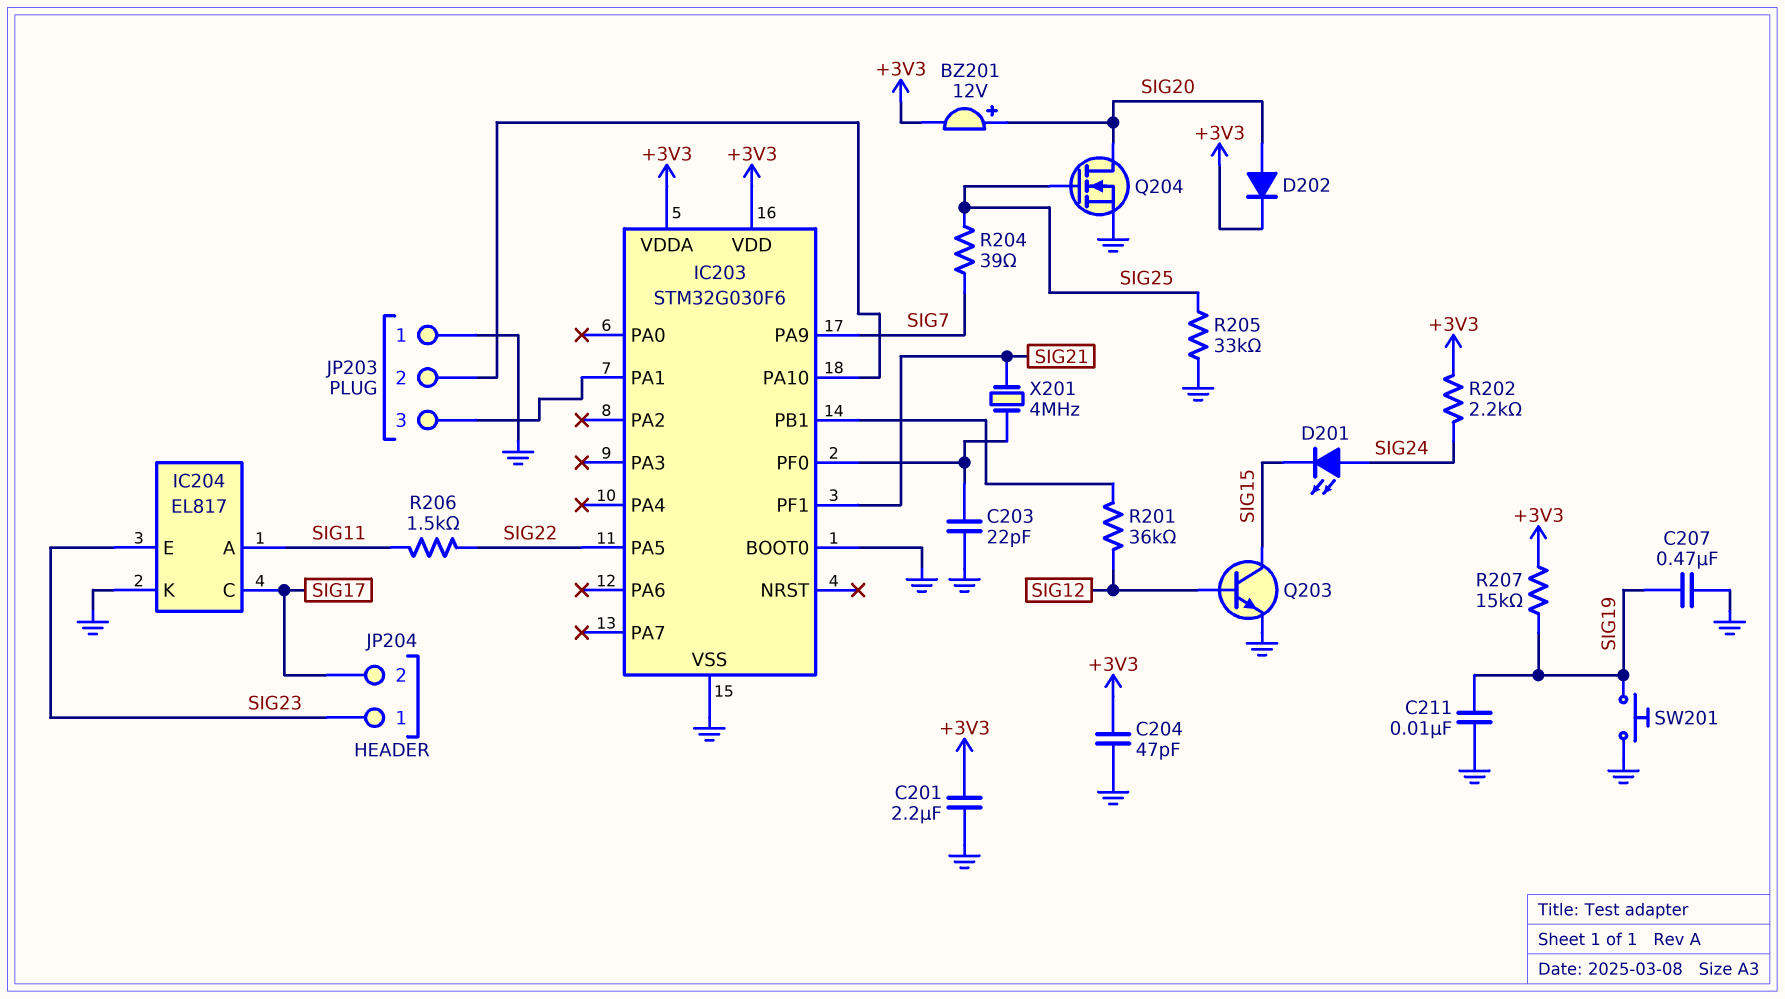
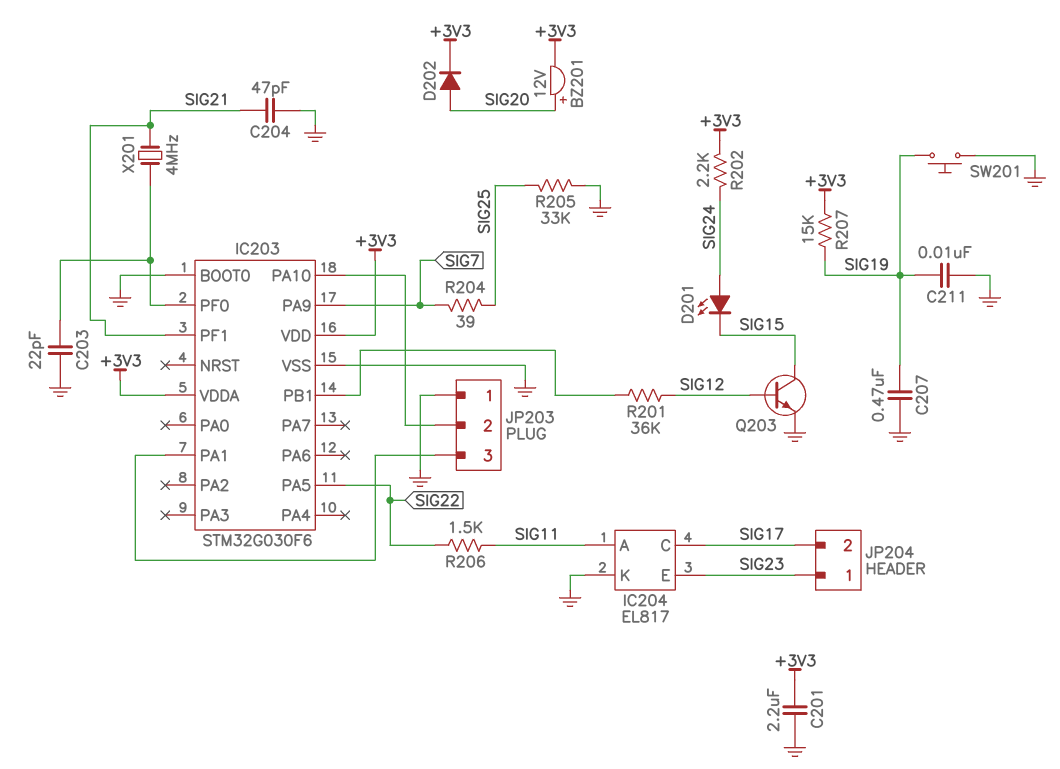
C204: 47pF (+3V3, GND) -> 47pF (GND, SIG21)
Q204: NMOS (G SIG25, D SIG20, S GND) -> none

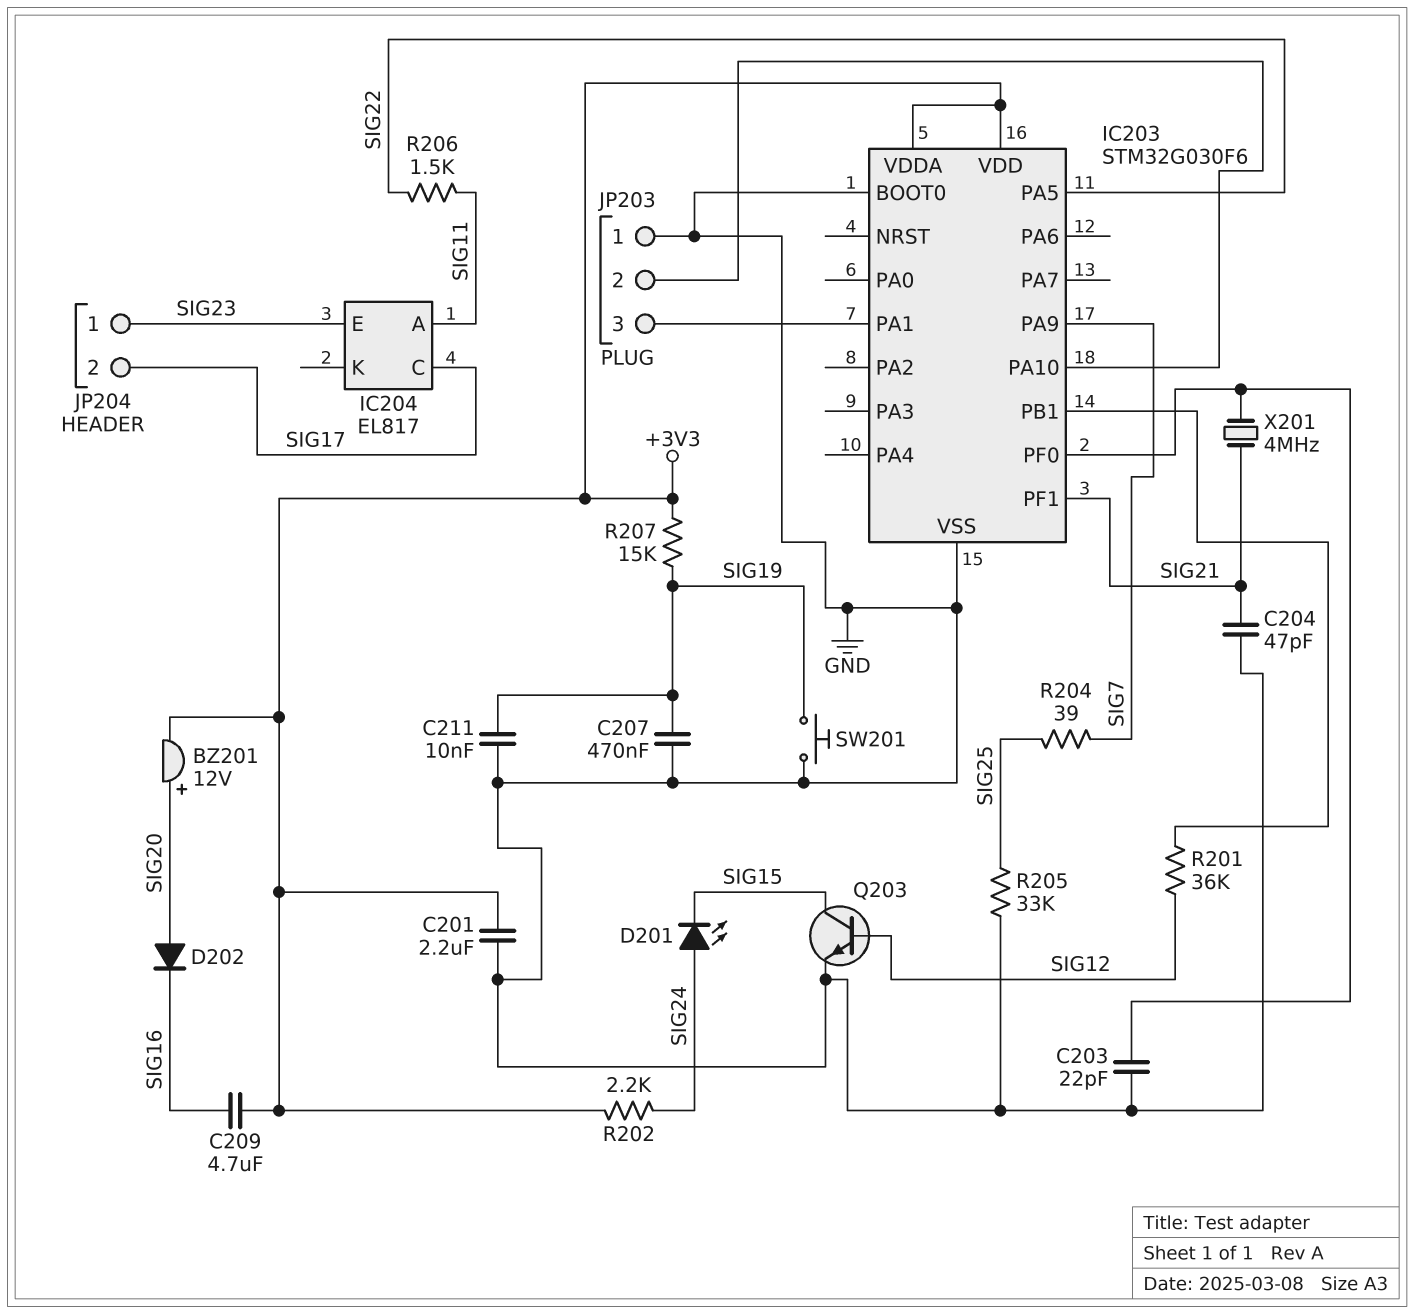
C209: none -> 4.7uF (+3V3, SIG16)
D202: diode (A SIG20, K +3V3) -> diode (A SIG20, K SIG16)
IC204 pin K: GND -> none

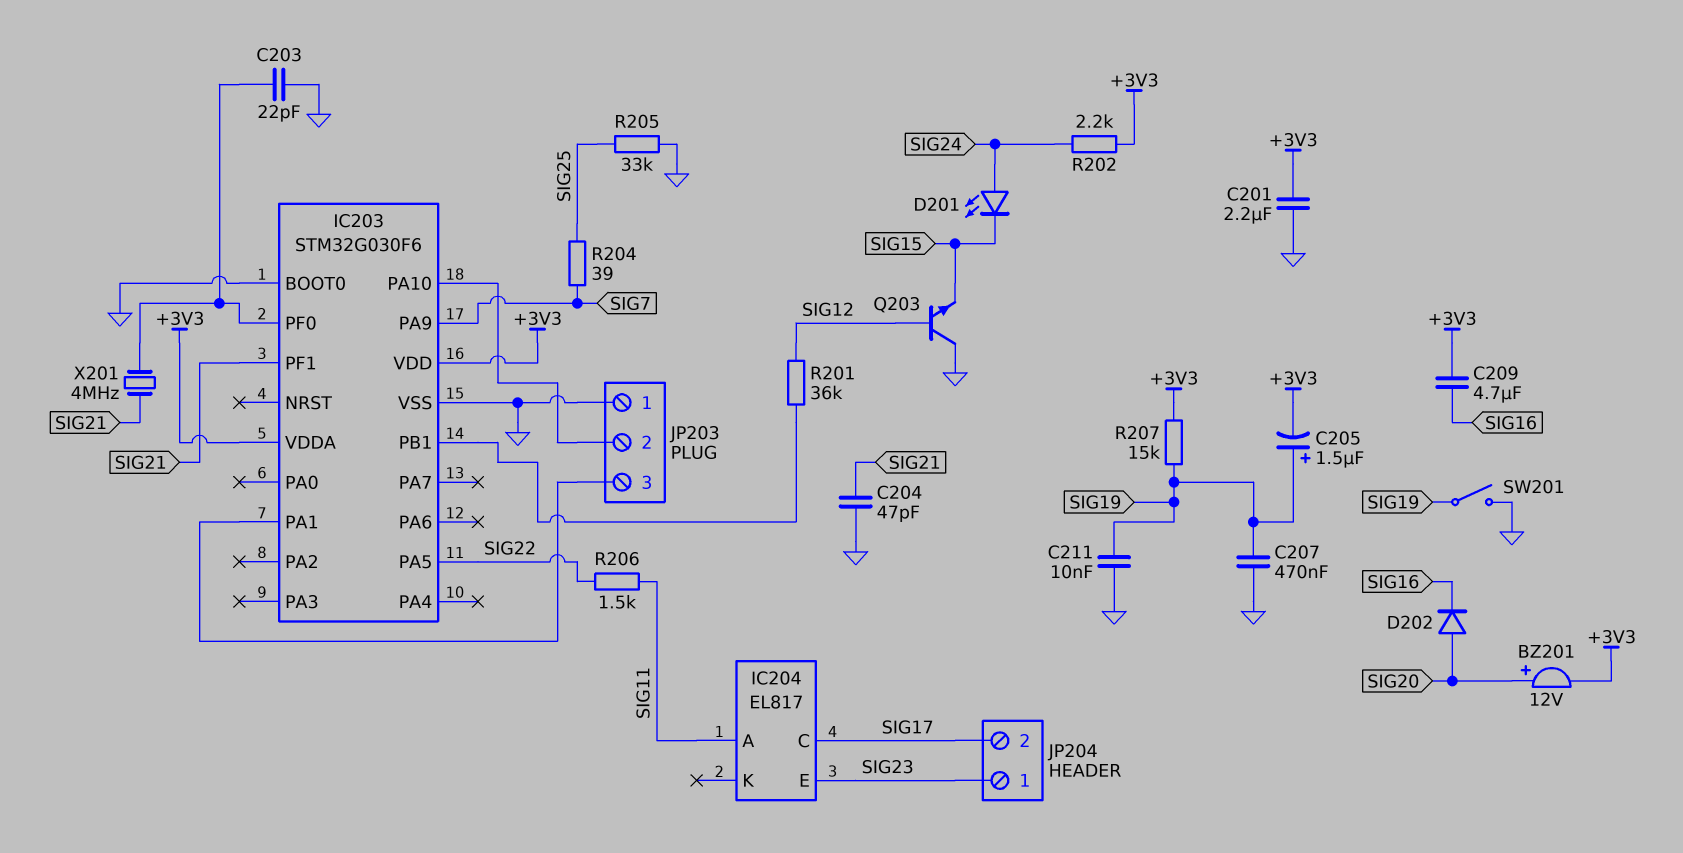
C205: none -> 1.5uF (plus SIG19, minus +3V3)
Q203: NPN (B SIG12, C SIG15, E GND) -> NPN (B SIG12, C GND, E SIG15)
SW201: button (GND, SIG19) -> switch (GND, SIG19)

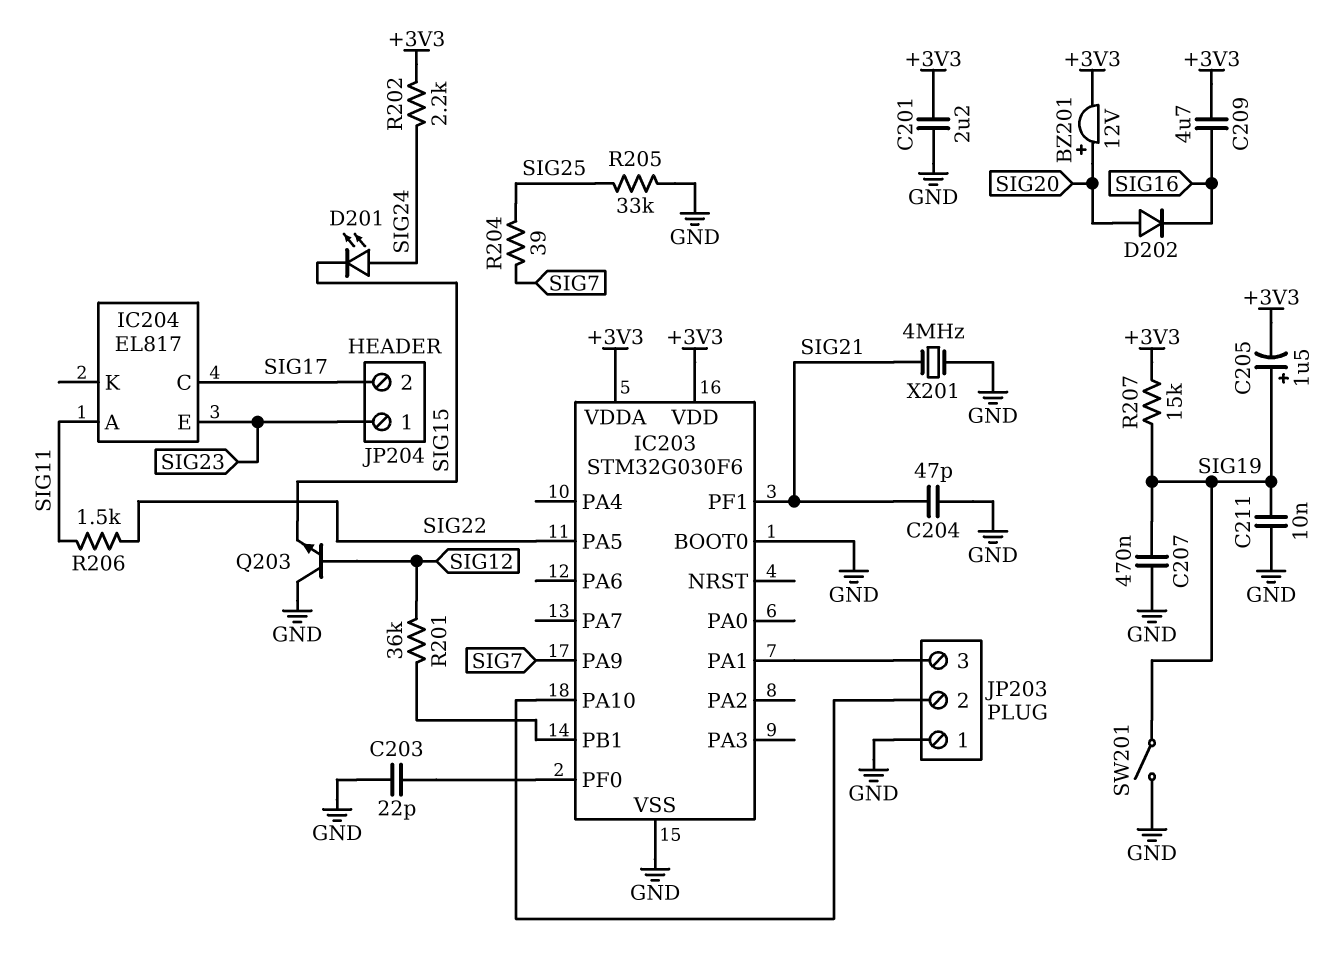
X201: 4MHz (IC203/PF0, SIG21) -> 4MHz (GND, SIG21)

